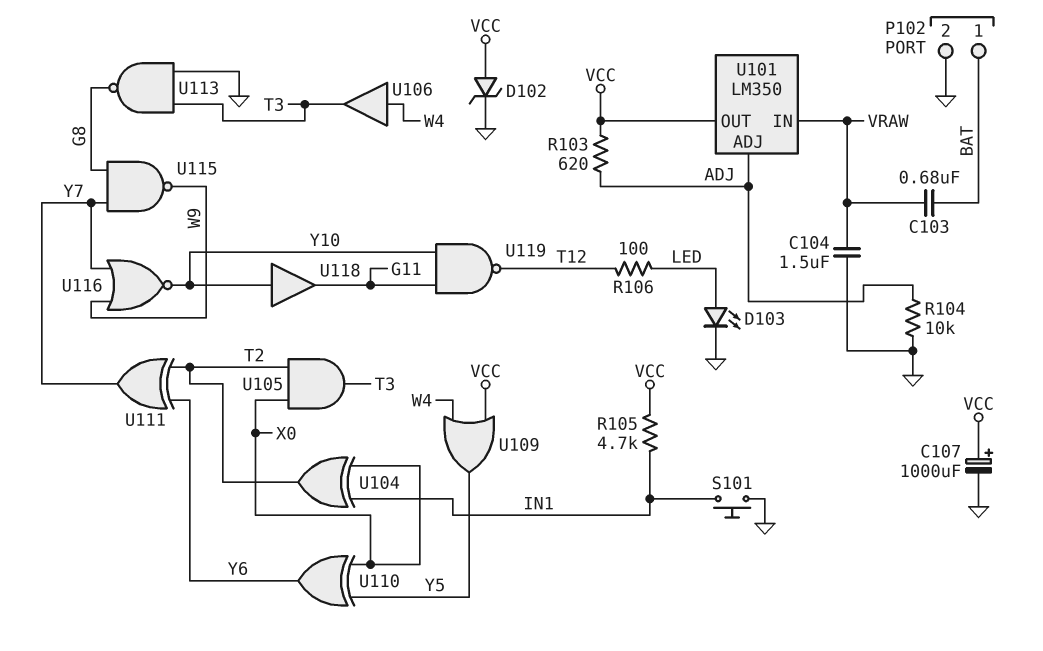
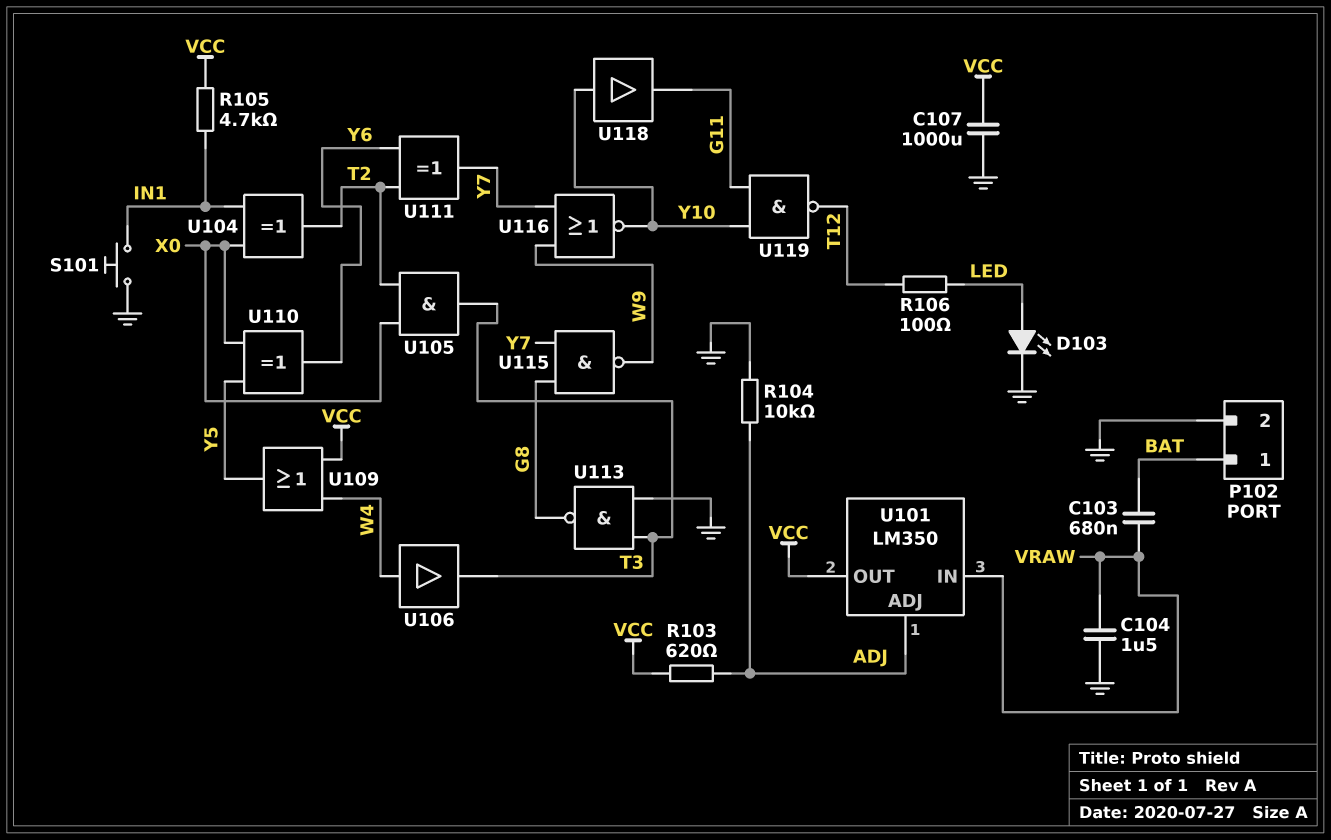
C107: 1000uF (plus VCC, minus GND) -> 1000uF (GND, VCC)
D102: zener (A VCC, K GND) -> none

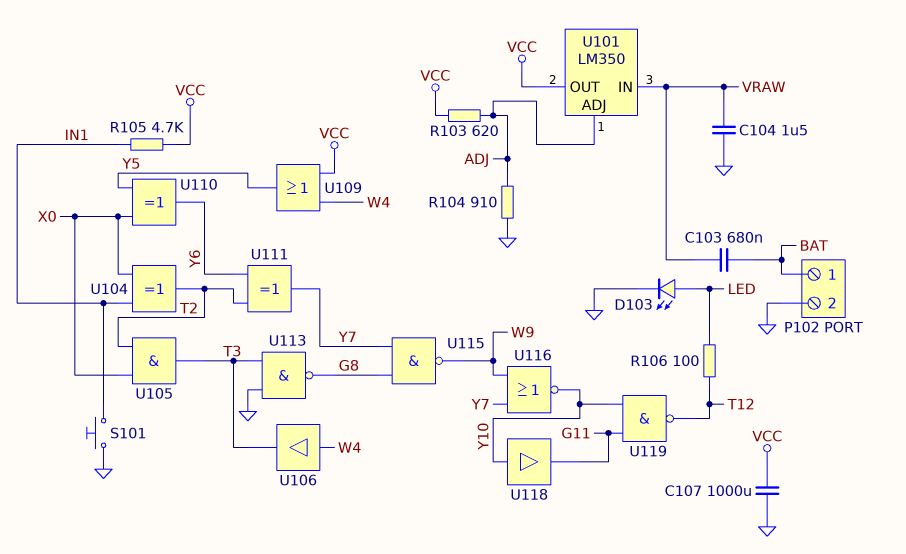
R104: 10k (ADJ, GND) -> 910 (ADJ, GND)

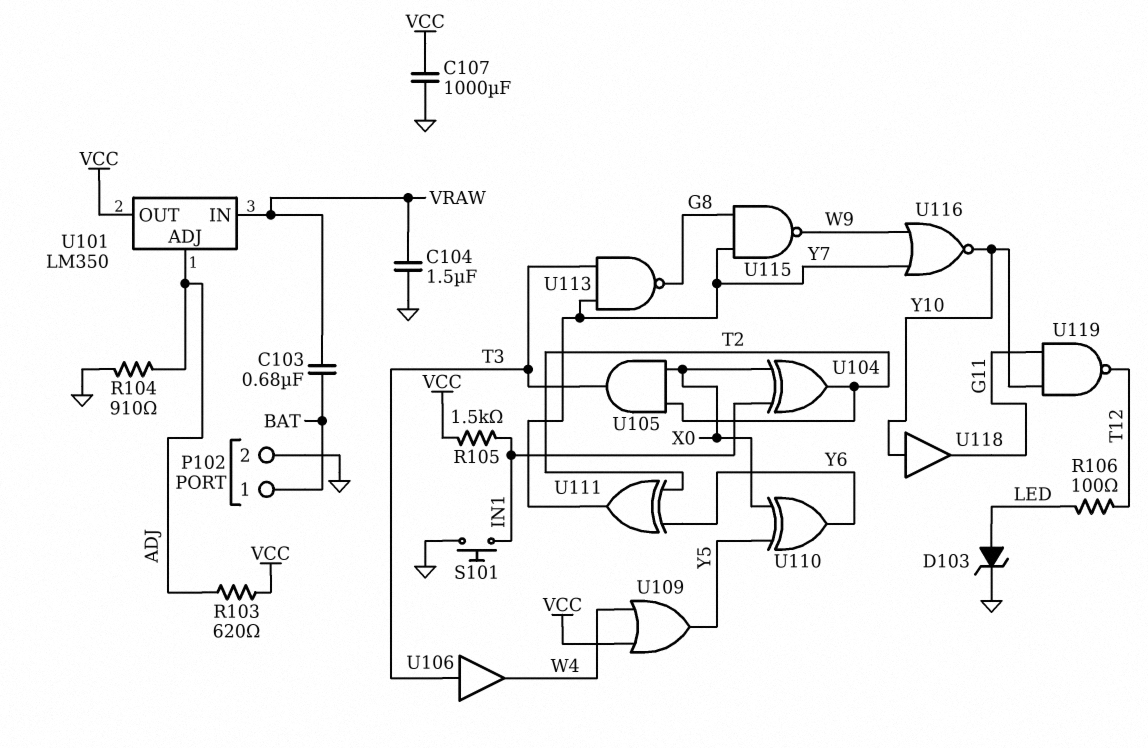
D103: LED (A LED, K GND) -> zener (A LED, K GND)
R105: 4.7k (IN1, VCC) -> 1.5k (IN1, VCC)
U106: buffer (in W4, out T3) -> buffer (in T3, out W4)
U113: NAND (in GND, in T3, out G8) -> NAND (in T3, in Y7, out G8)

